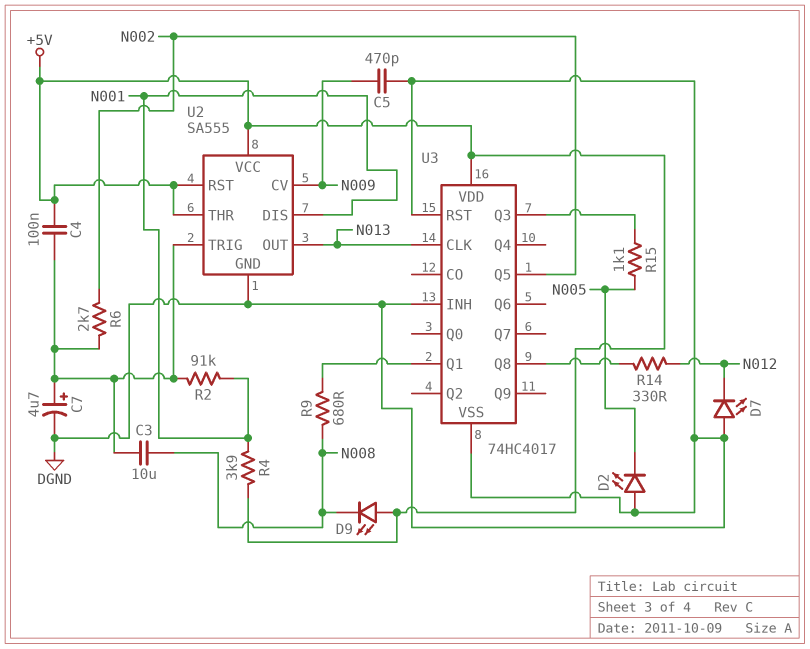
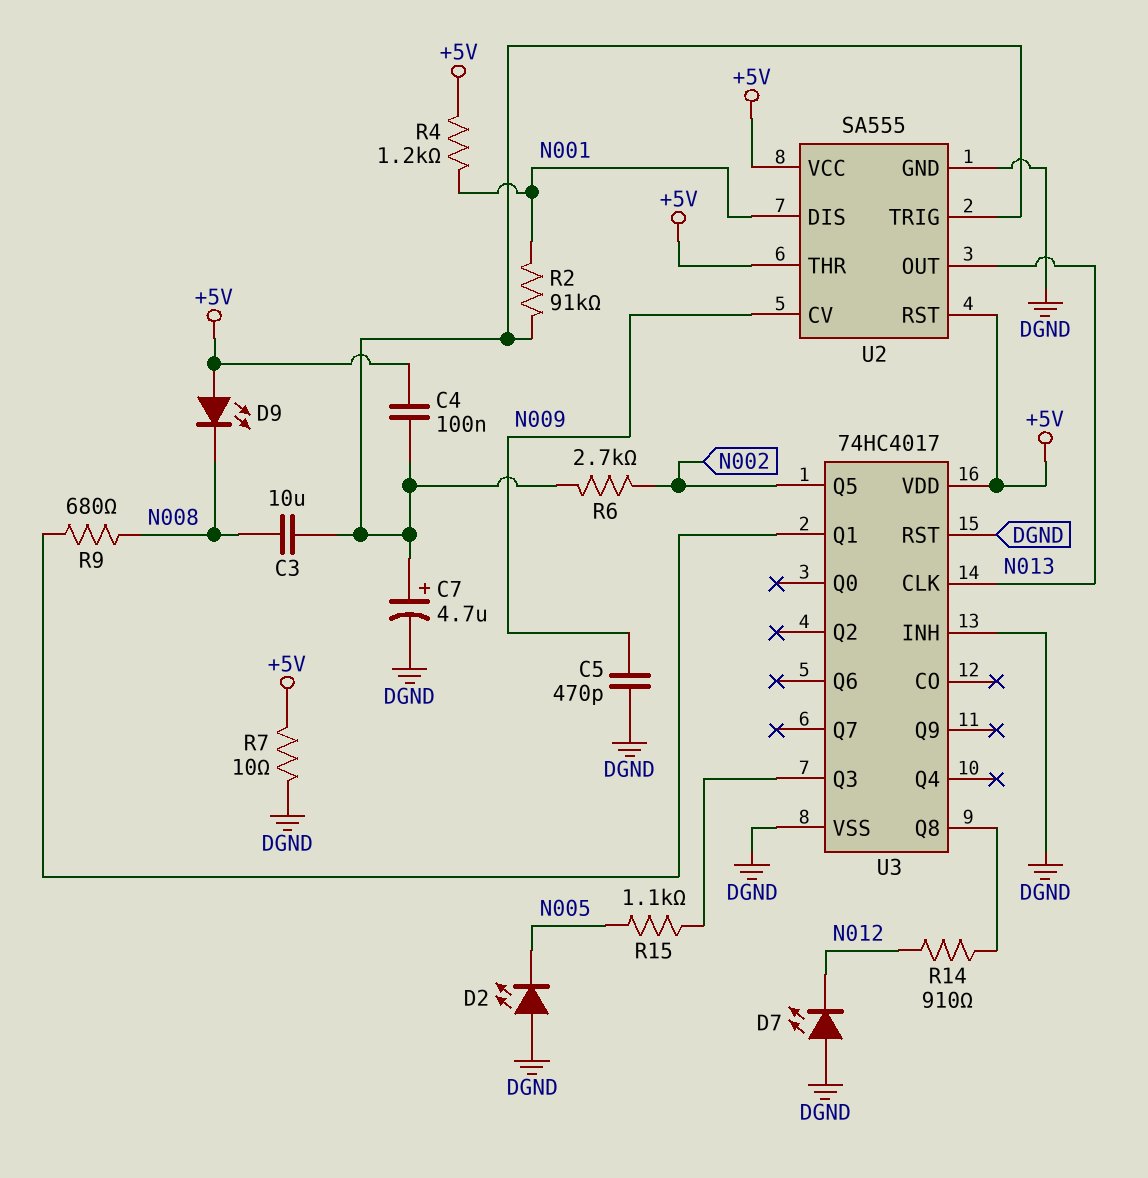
R4: 3.9k (+5V, N001) -> 1.2k (+5V, N001)
R7: none -> 10 (+5V, DGND)
R14: 330 (N012, U3/Q8) -> 910 (N012, U3/Q8)

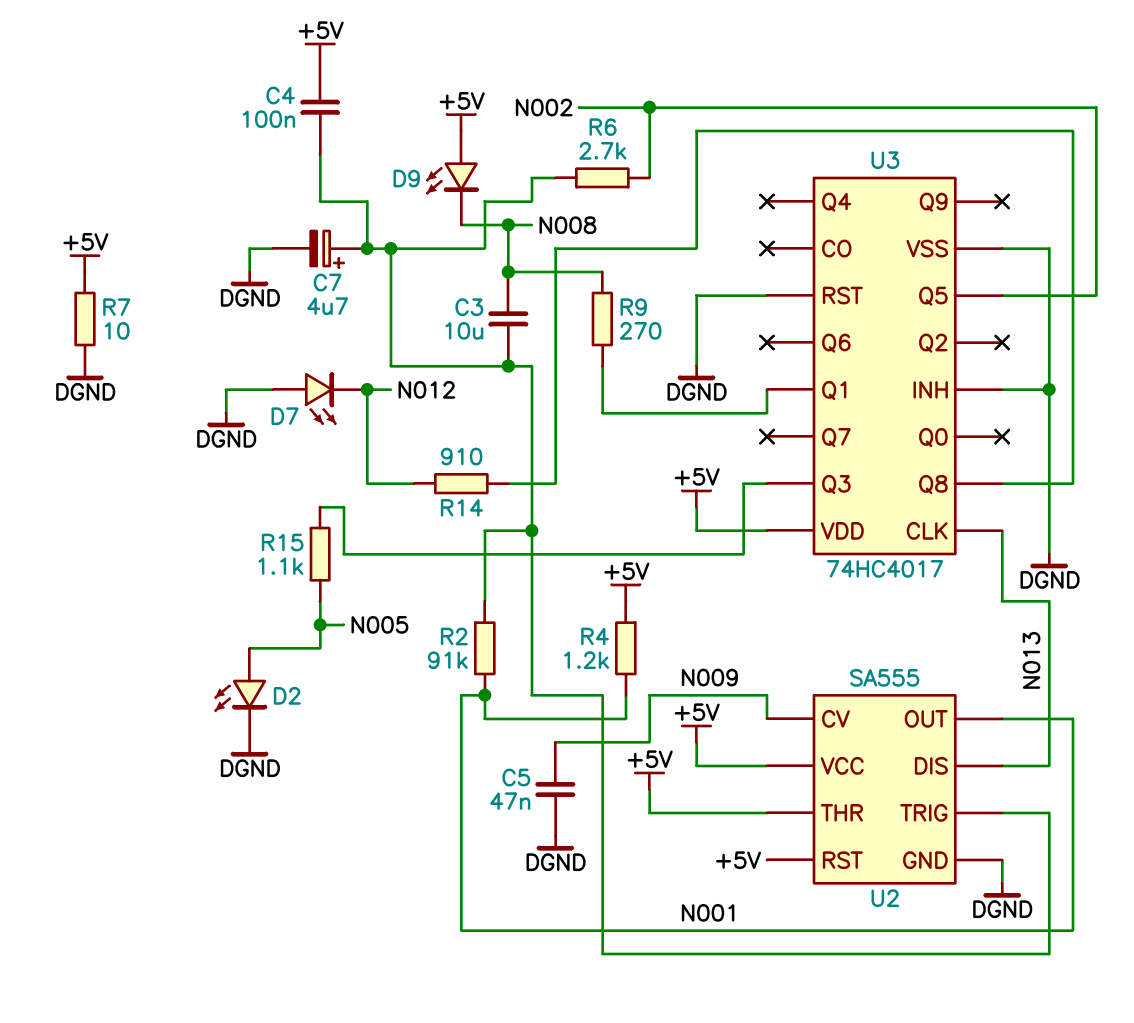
C5: 470pF (DGND, N009) -> 47nF (DGND, N009)
D2: LED (A DGND, K N005) -> LED (A N005, K DGND)
R9: 680 (N008, U3/Q1) -> 270 (N008, U3/Q1)
U2 pin DIS: N001 -> N013
U2 pin OUT: N013 -> N001

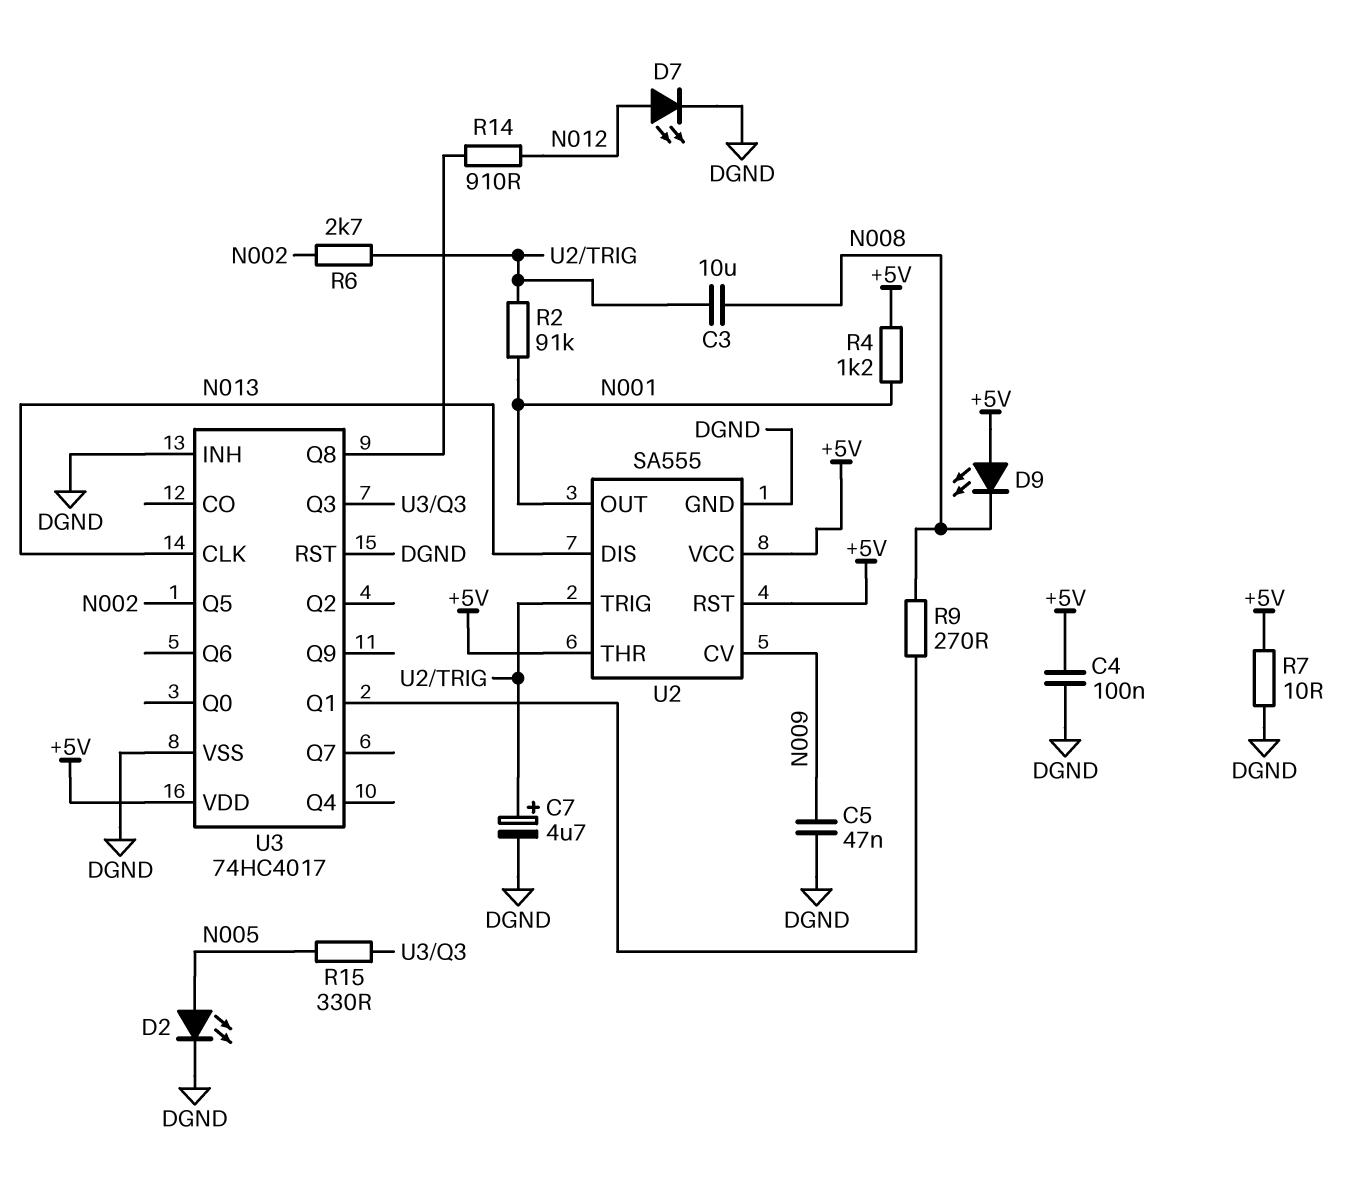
C4: 100nF (+5V, U2/TRIG) -> 100nF (+5V, DGND)
D7: LED (A DGND, K N012) -> LED (A N012, K DGND)
R15: 1.1k (N005, U3/Q3) -> 330 (N005, U3/Q3)

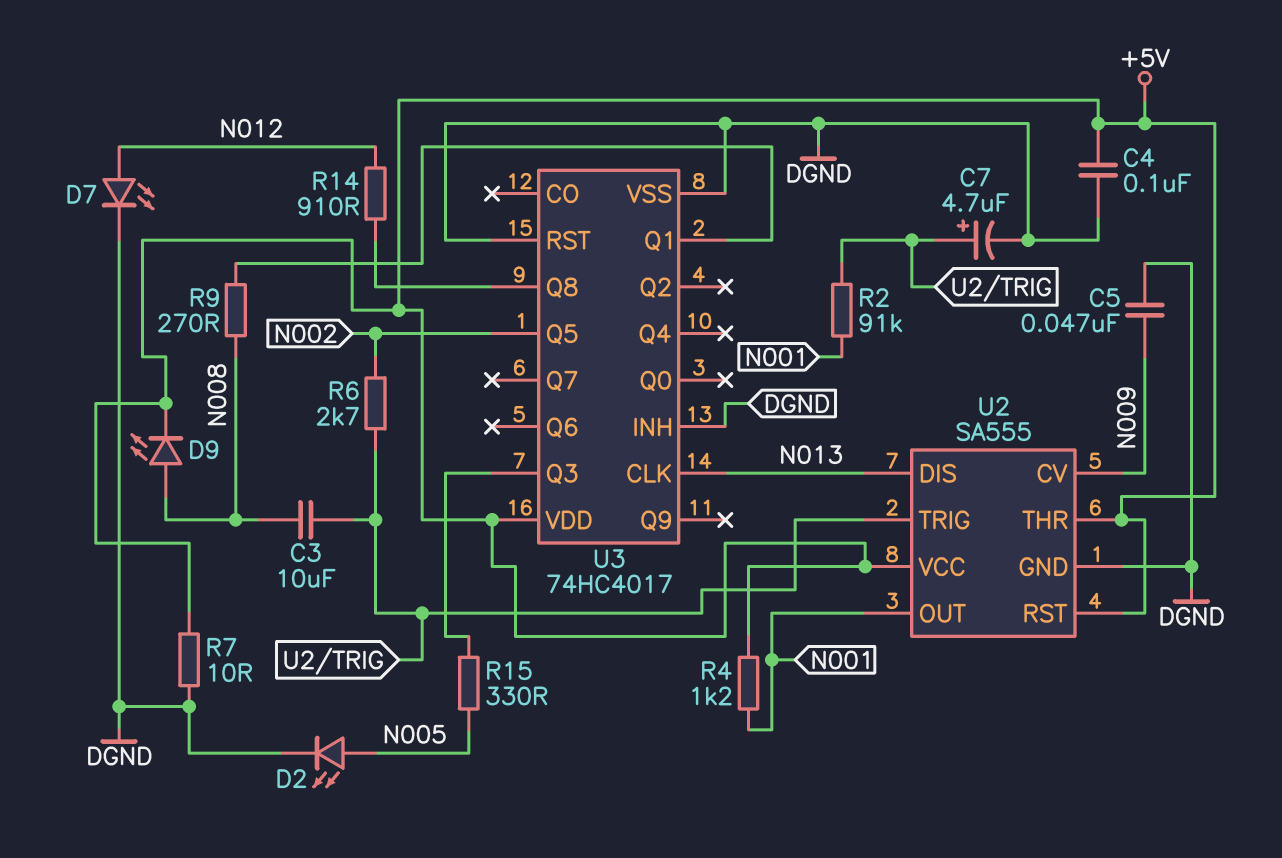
D9: LED (A +5V, K N008) -> LED (A N008, K +5V)

